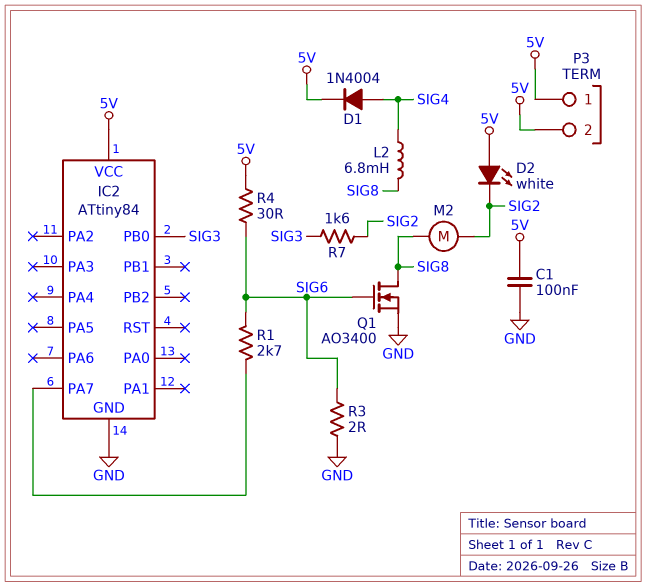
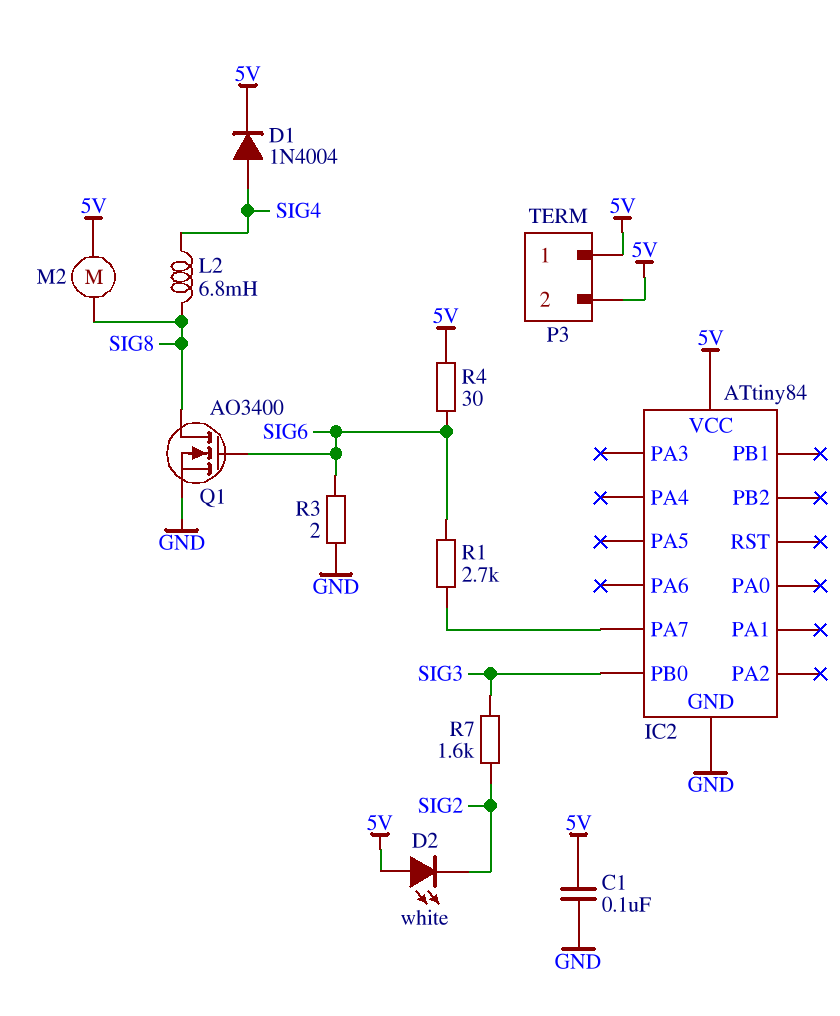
M2: motor (SIG2, SIG8) -> motor (5V, SIG8)

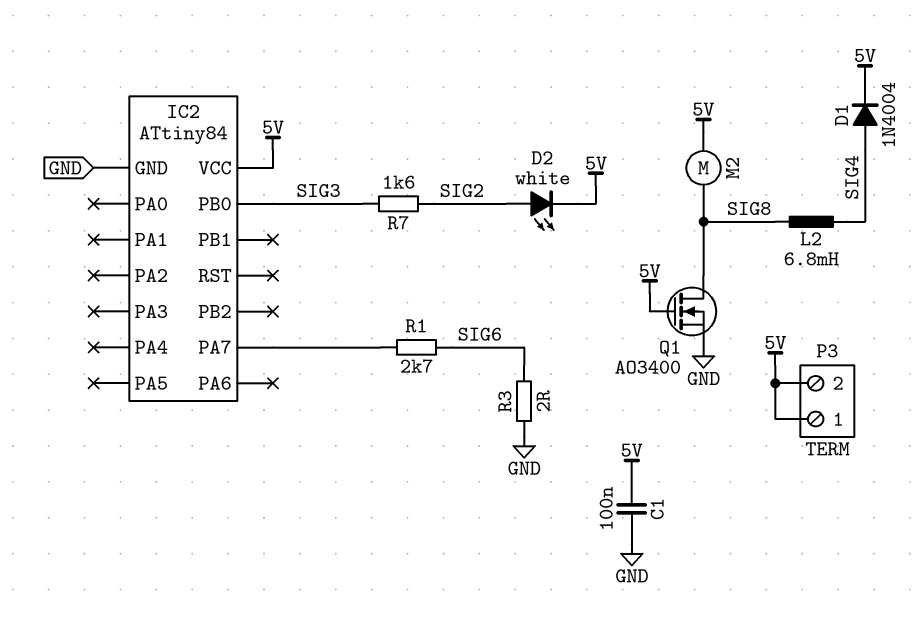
D2: LED white (A 5V, K SIG2) -> LED white (A SIG2, K 5V)
Q1: NMOS AO3400 (G SIG6, D SIG8, S GND) -> NMOS AO3400 (G 5V, D SIG8, S GND)
R4: 30 (5V, SIG6) -> none

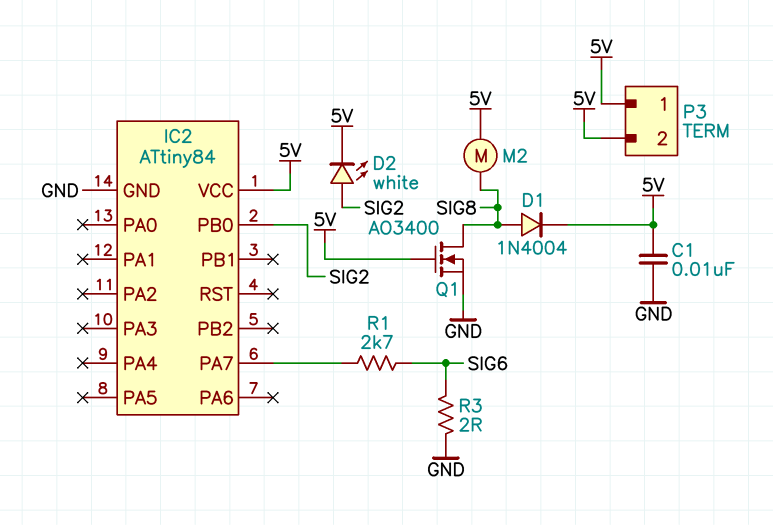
C1: 100nF (5V, GND) -> 10nF (5V, GND)
D1: diode 1N4004 (A SIG4, K 5V) -> diode 1N4004 (A SIG8, K 5V)
IC2 pin PB0: SIG3 -> SIG2
L2: 6.8mH (SIG4, SIG8) -> none
R7: 1.6k (SIG2, SIG3) -> none

